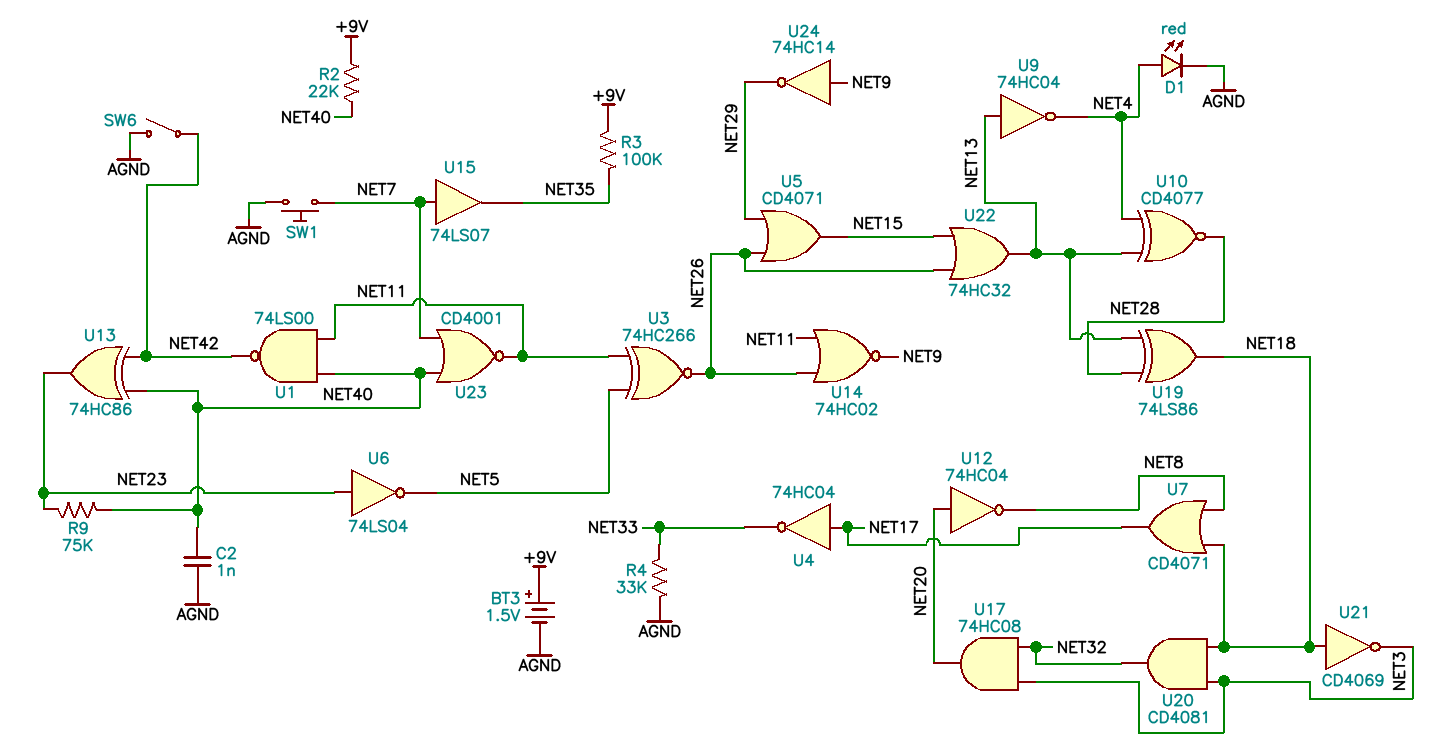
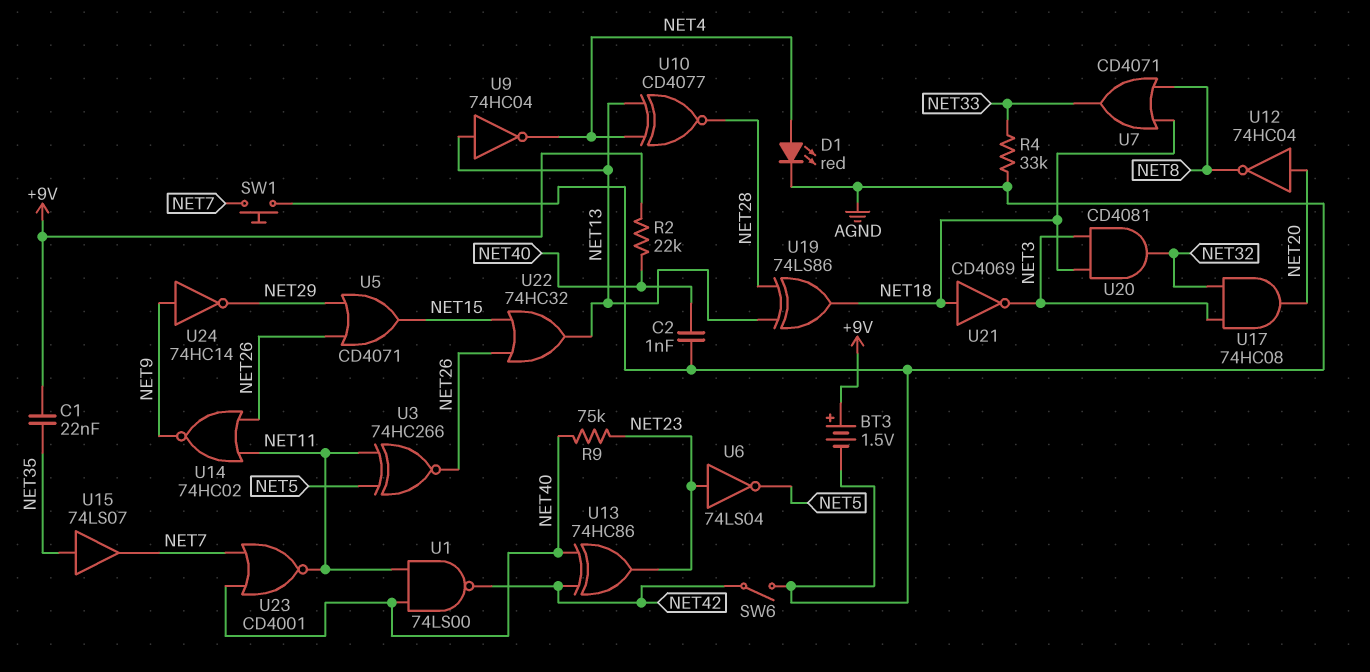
C1: none -> 22nF (+9V, NET35)
R3: 100k (+9V, NET35) -> none
U4: NOT 74HC04 (in NET17, out NET33) -> none
U7: OR CD4071 (in NET8, in NET18, out NET17) -> OR CD4071 (in NET8, in NET18, out NET33)
U15: buffer 74LS07 (in NET7, out NET35) -> buffer 74LS07 (in NET35, out NET7)

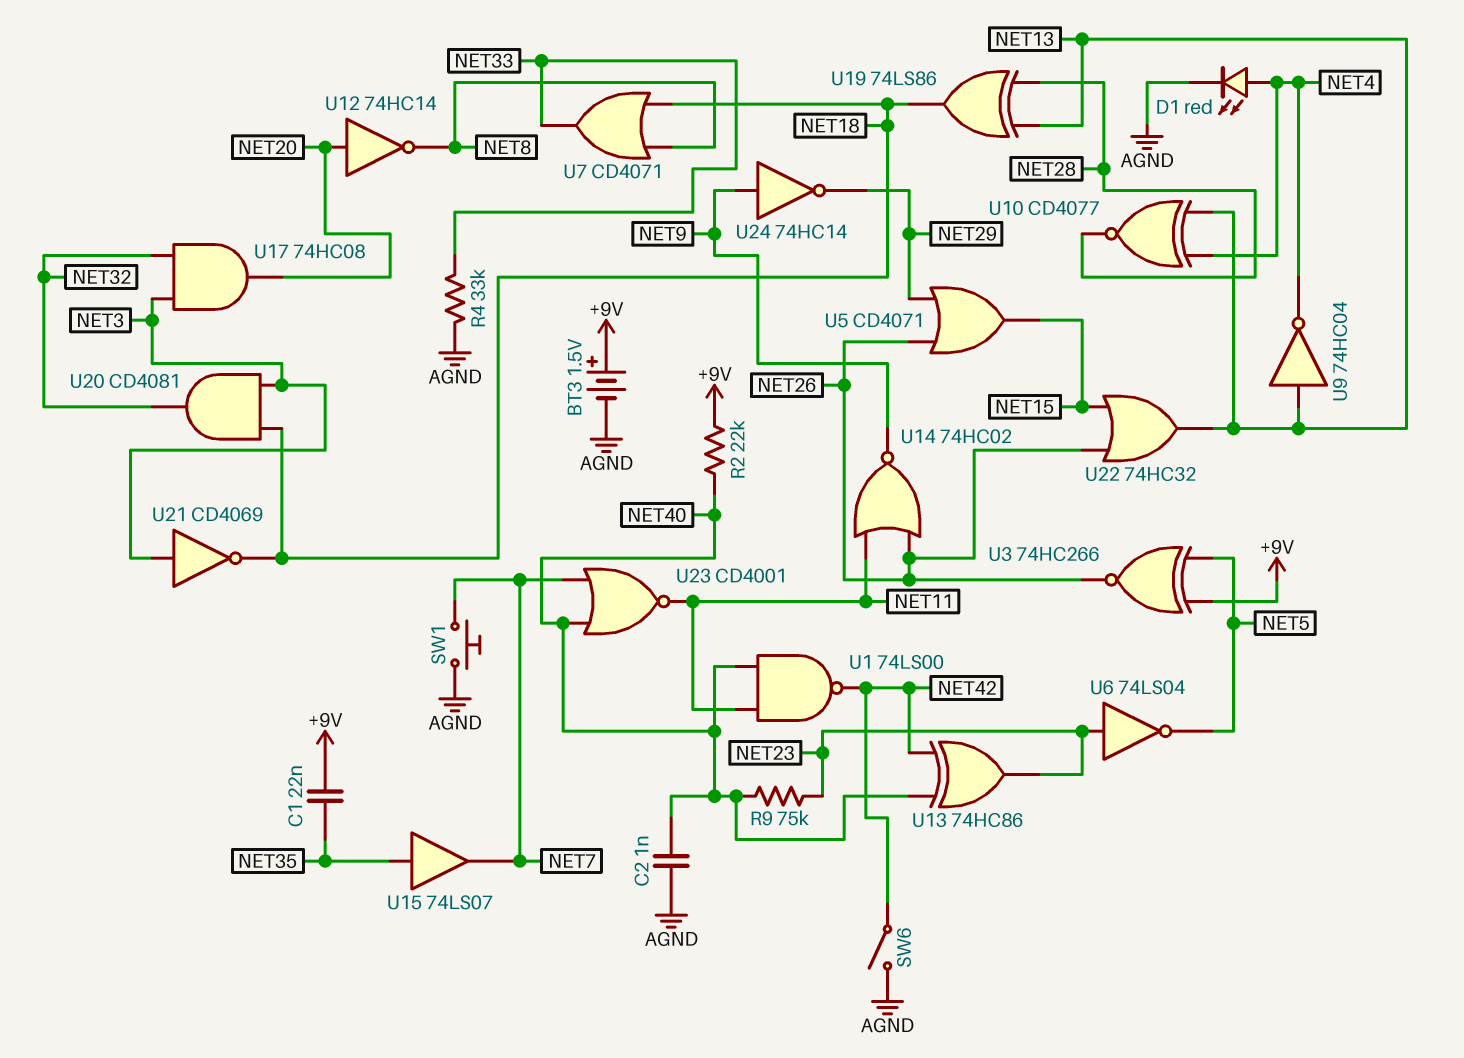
U3: XNOR 74HC266 (in NET5, in NET11, out NET26) -> XNOR 74HC266 (in +9V, in NET5, out NET26)
U12: NOT 74HC04 (in NET20, out NET8) -> NOT 74HC14 (in NET20, out NET8)
U21: NOT CD4069 (in NET18, out NET3) -> NOT CD4069 (in NET3, out NET18)

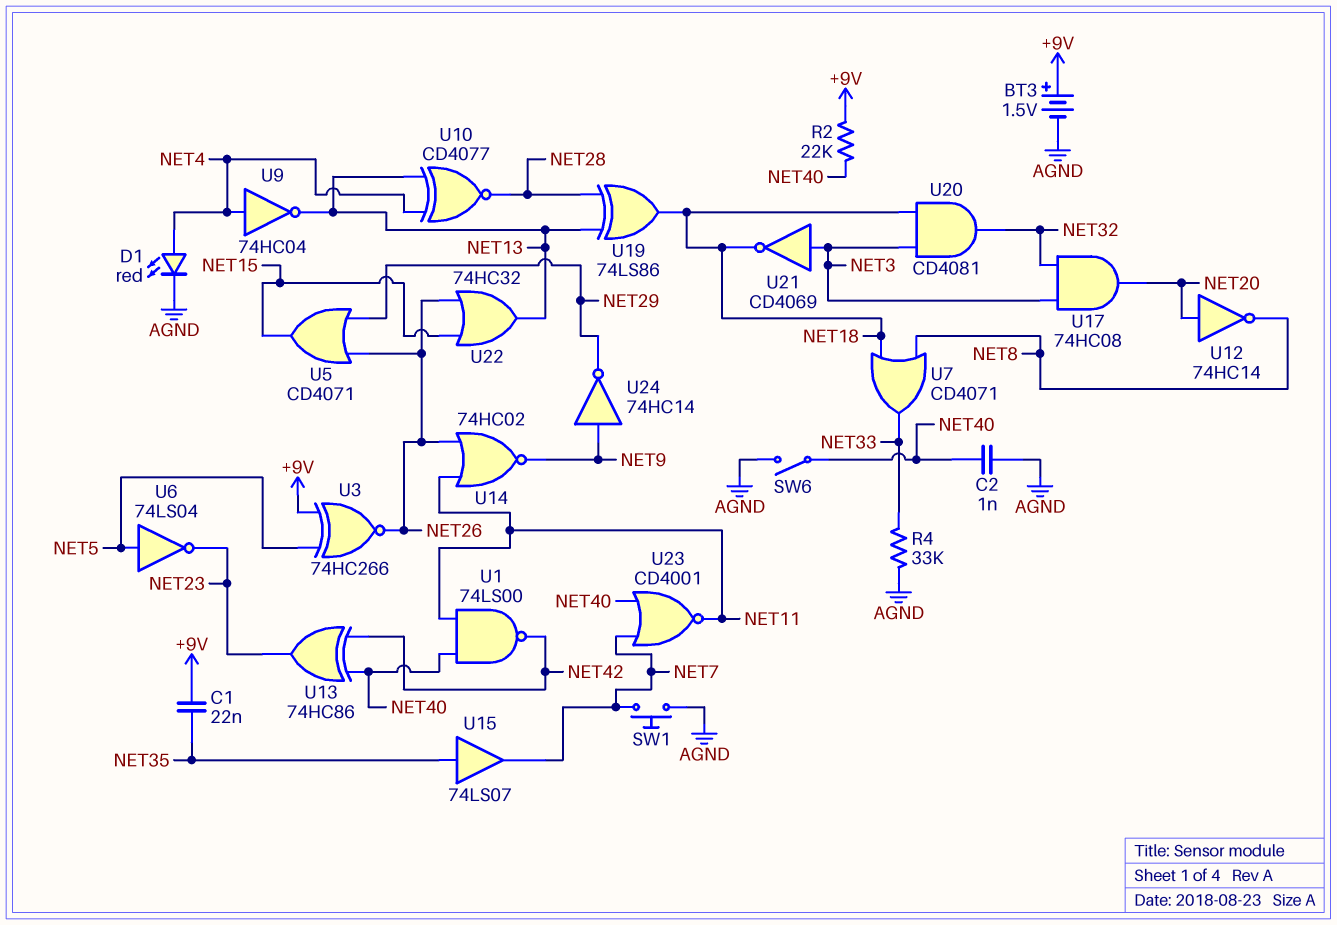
R9: 75k (NET23, NET40) -> none
SW6: switch (AGND, NET42) -> switch (AGND, NET40)
U6: NOT 74LS04 (in NET23, out NET5) -> NOT 74LS04 (in NET5, out NET23)
U9: NOT 74HC04 (in NET13, out NET4) -> NOT 74HC04 (in NET4, out NET13)

